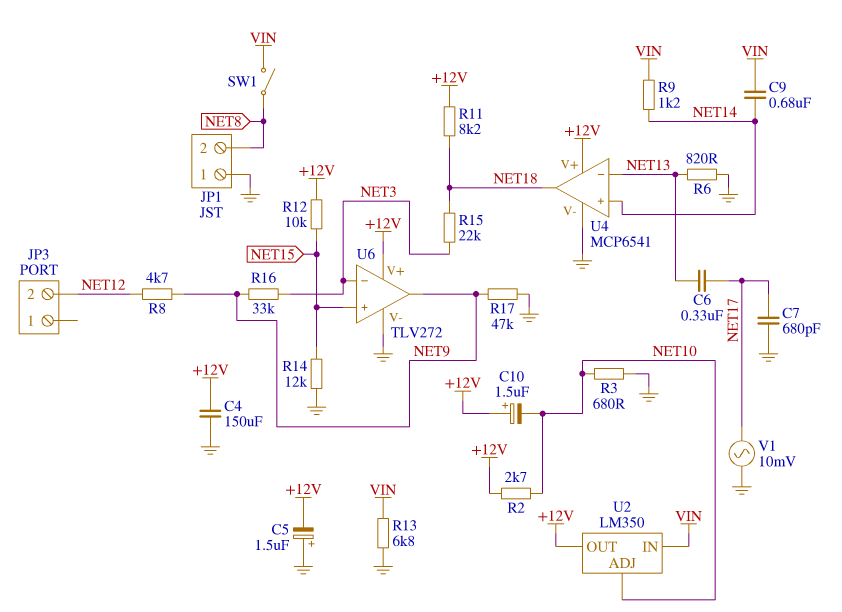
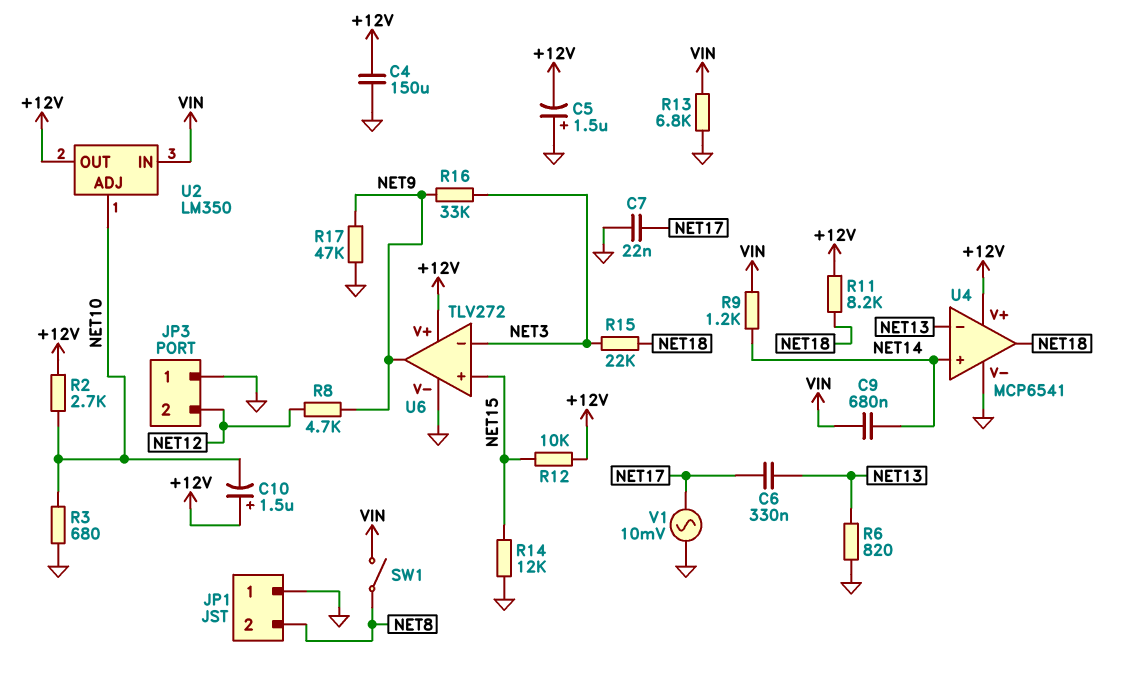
C7: 680pF (GND, NET17) -> 22nF (GND, NET17)
JP3 pin 1: none -> GND

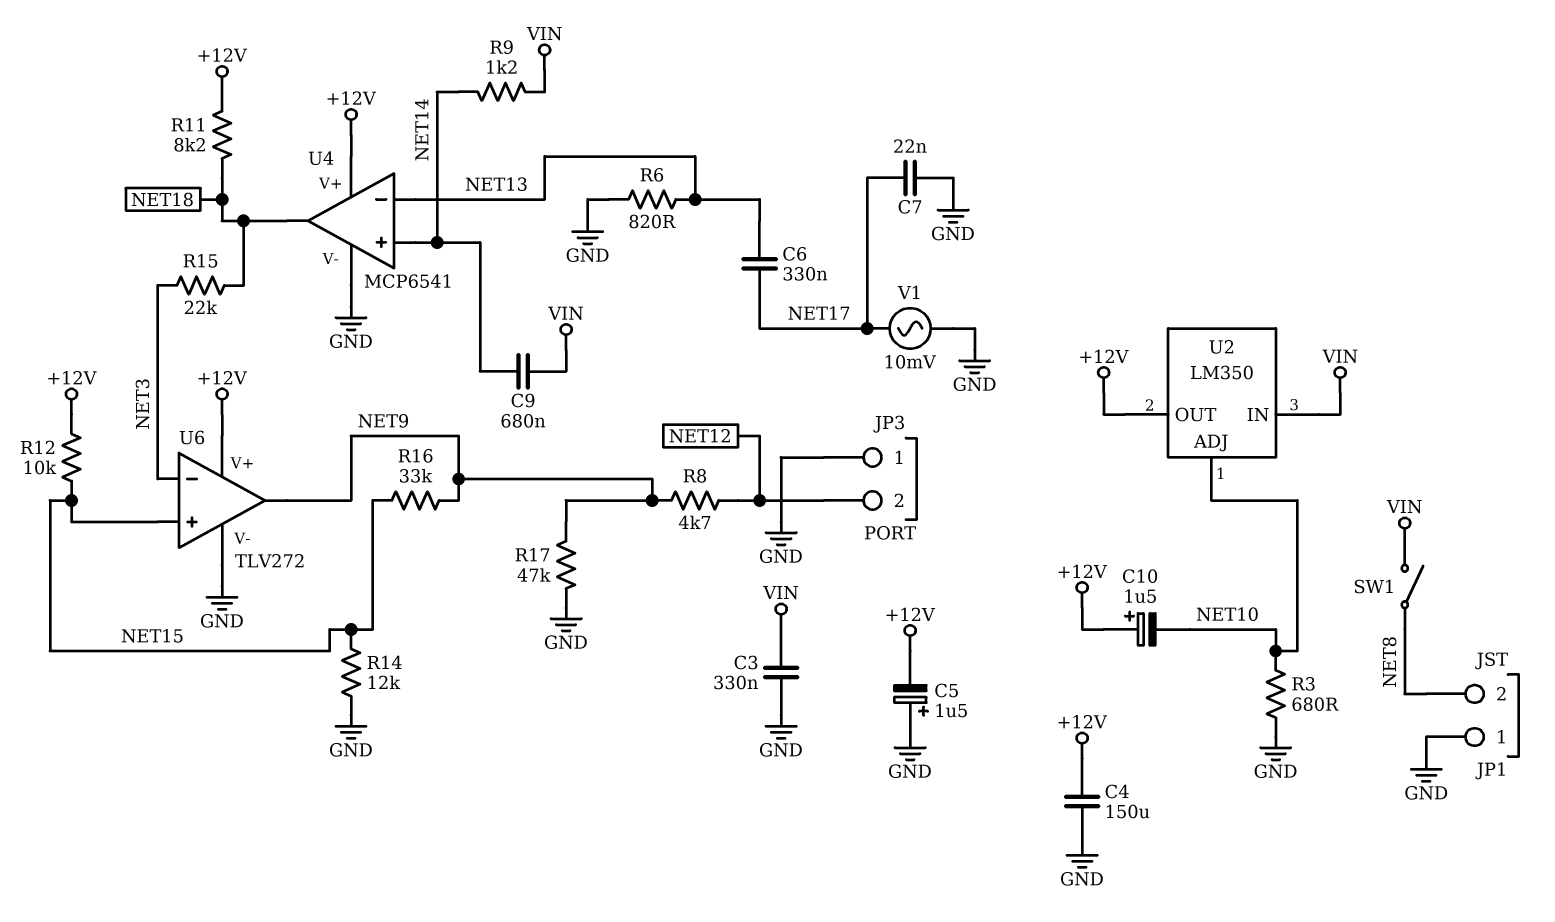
C3: none -> 330nF (GND, VIN)
R2: 2.7k (+12V, NET10) -> none
R13: 6.8k (GND, VIN) -> none
R16: 33k (NET3, NET9) -> 33k (NET9, NET15)

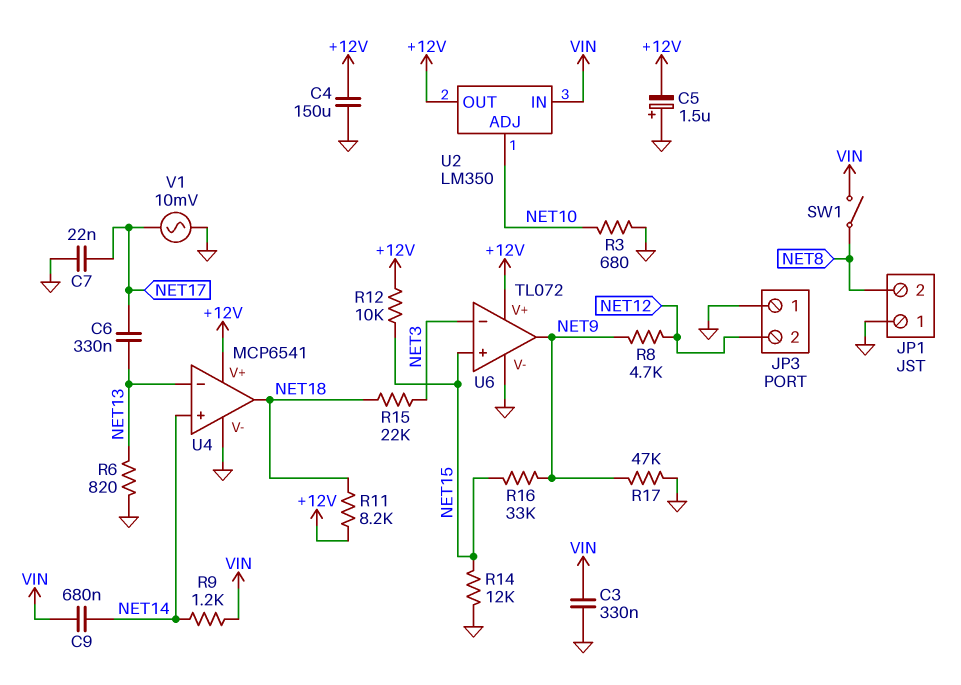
C10: 1.5uF (plus +12V, minus NET10) -> none
U6: TLV272 -> TL072

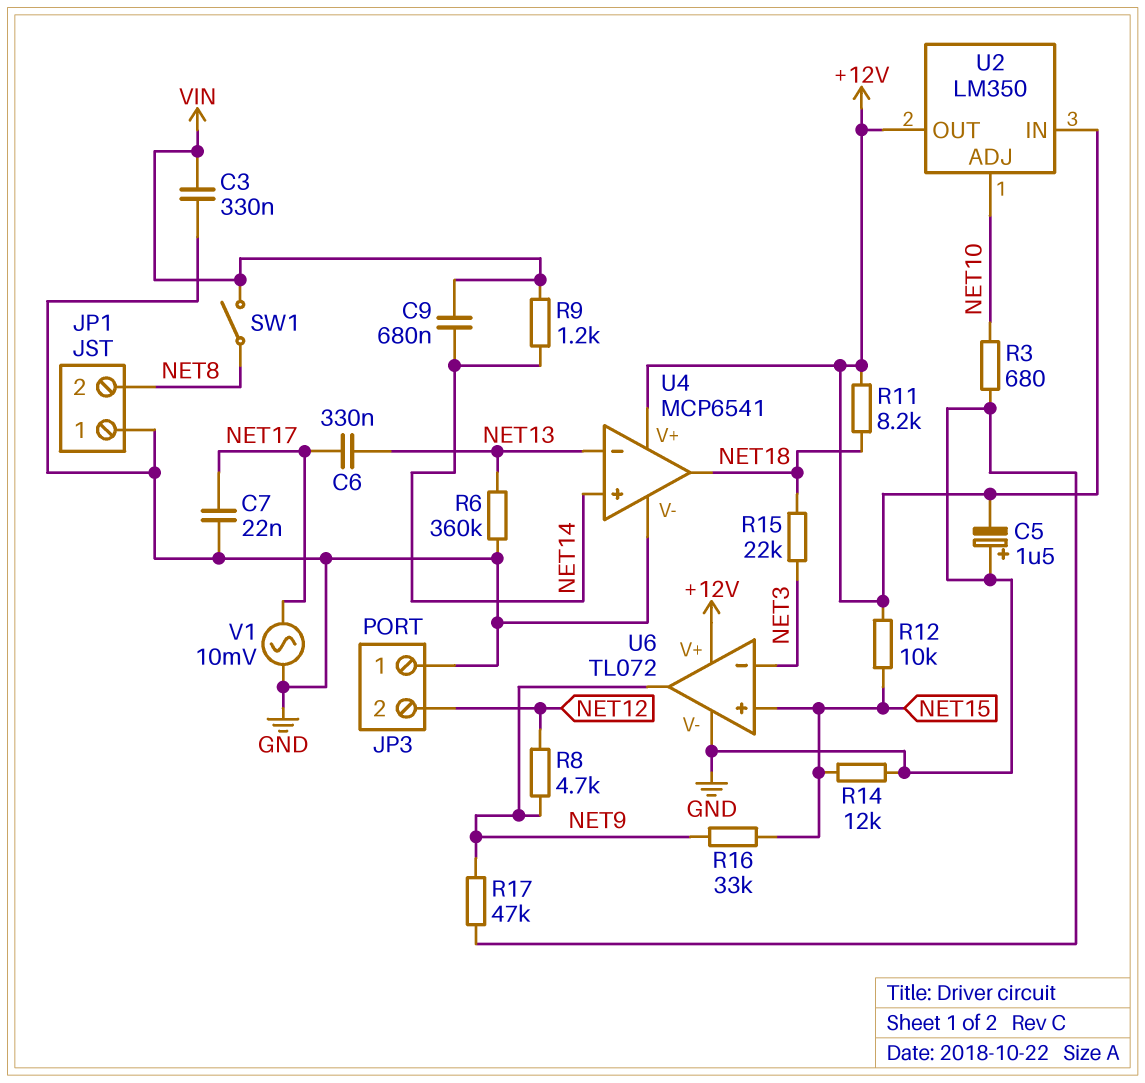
C4: 150uF (+12V, GND) -> none
R6: 820 (GND, NET13) -> 360k (GND, NET13)
U2 pin IN: VIN -> +12V

